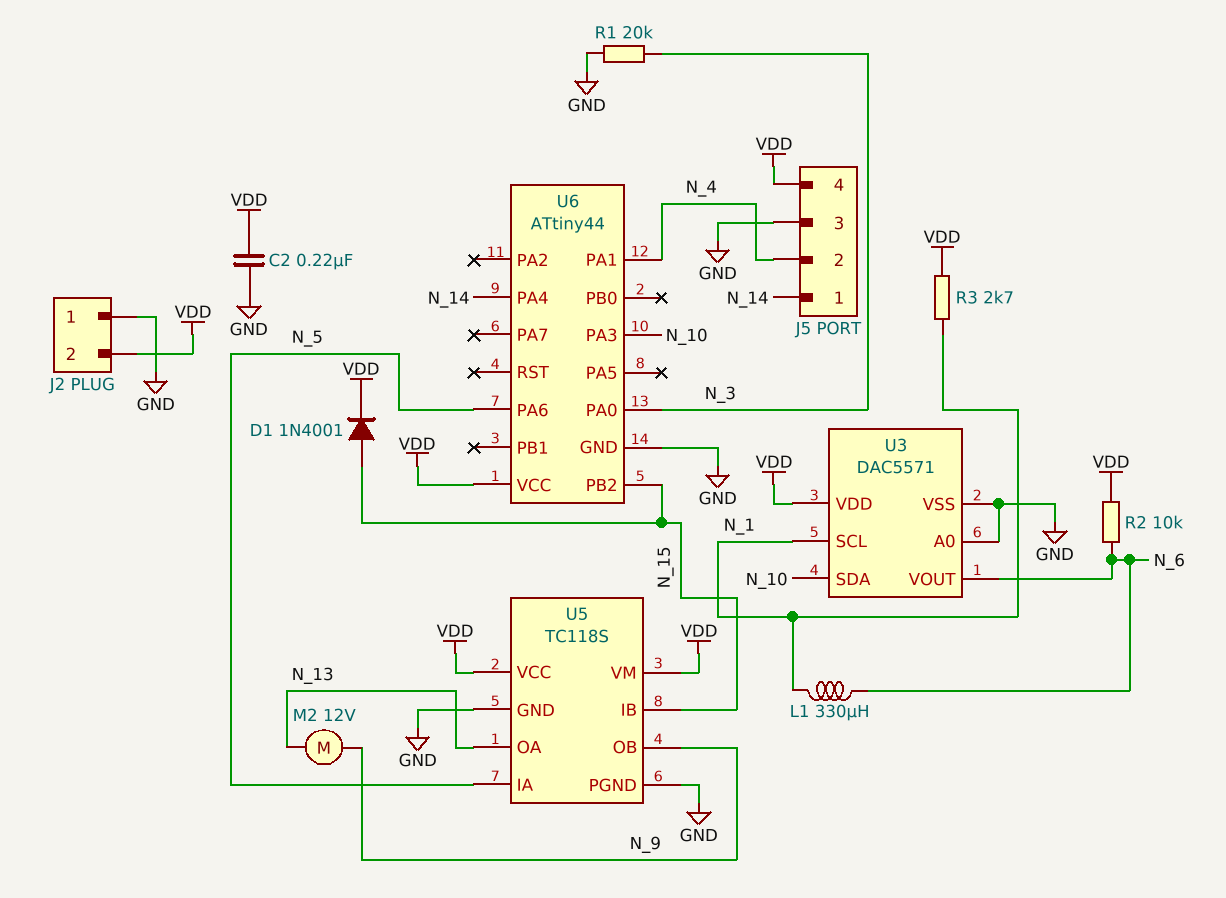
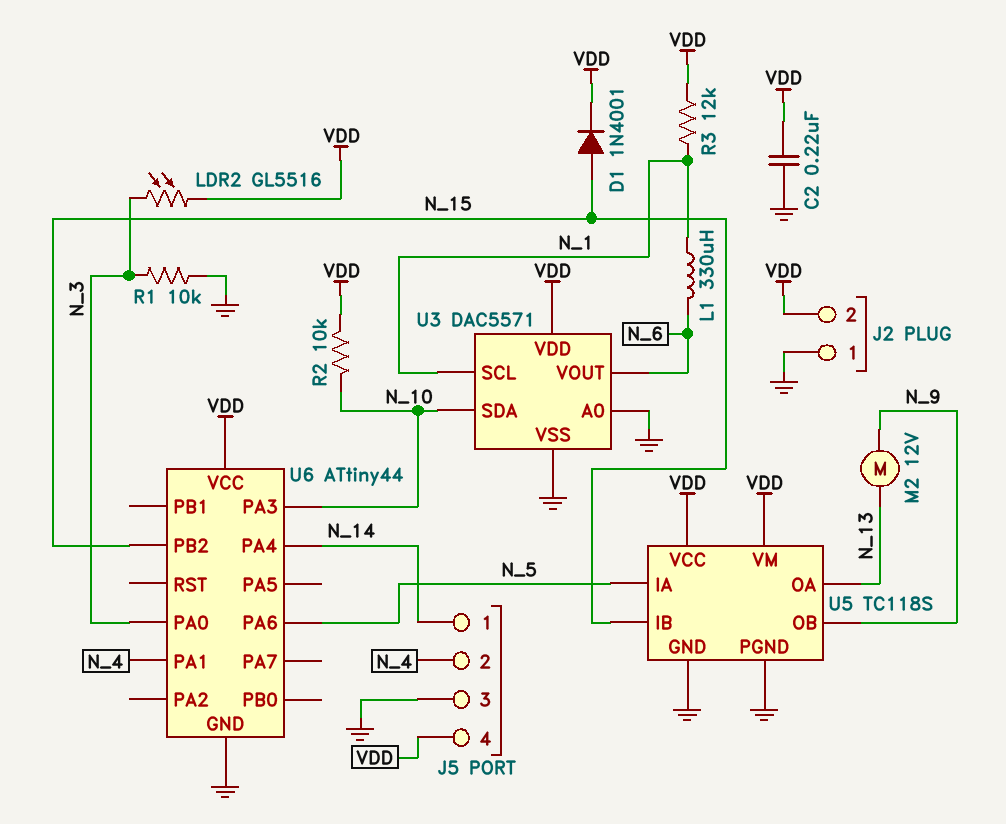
LDR2: none -> GL5516 (N_3, VDD)
R1: 20k (GND, N_3) -> 10k (GND, N_3)
R2: 10k (N_6, VDD) -> 10k (N_10, VDD)
R3: 2.7k (N_1, VDD) -> 12k (N_1, VDD)

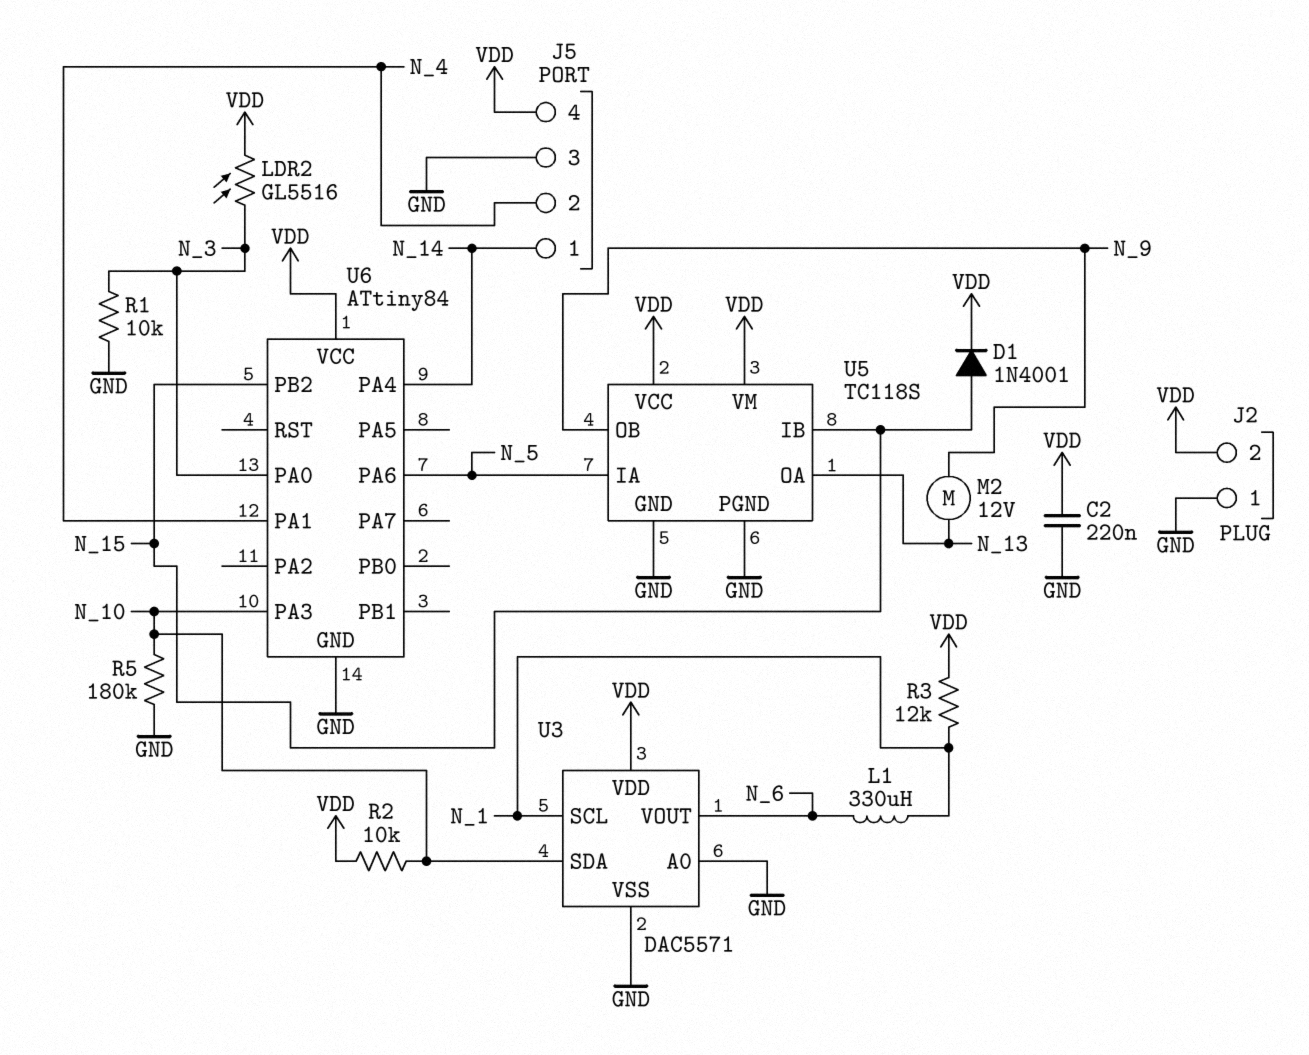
R5: none -> 180k (GND, N_10)
U6: ATtiny44 -> ATtiny84

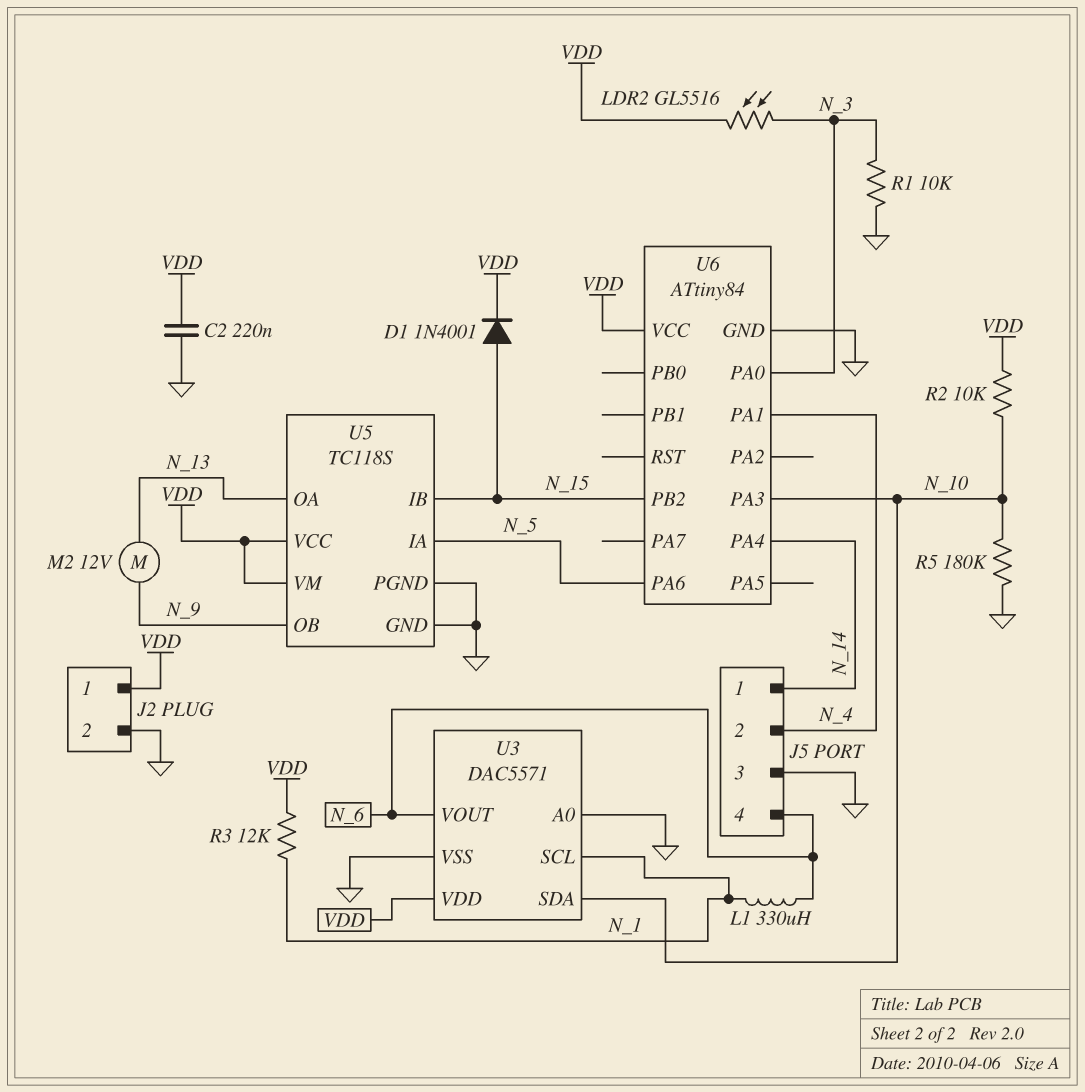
J2 pin 1: GND -> VDD
J2 pin 2: VDD -> GND
J5 pin 4: VDD -> N_6

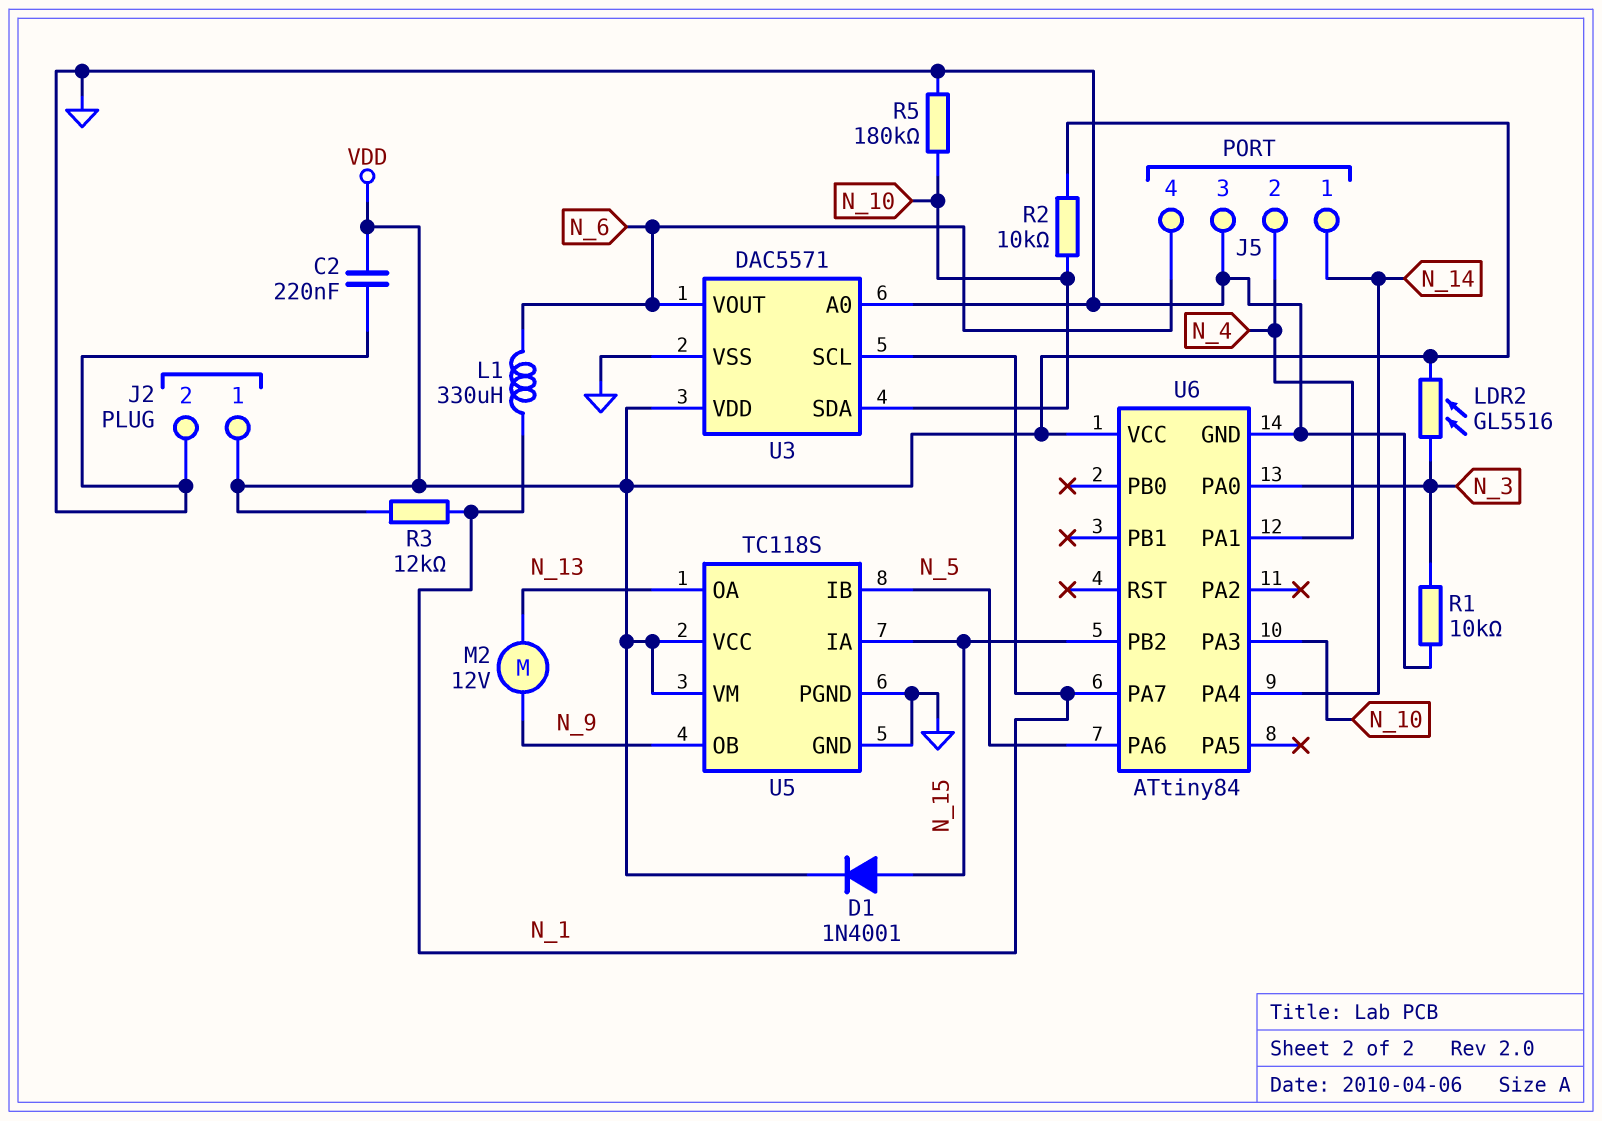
U5 pin IA: N_5 -> N_15
U5 pin IB: N_15 -> N_5
U6 pin PA7: none -> N_1

